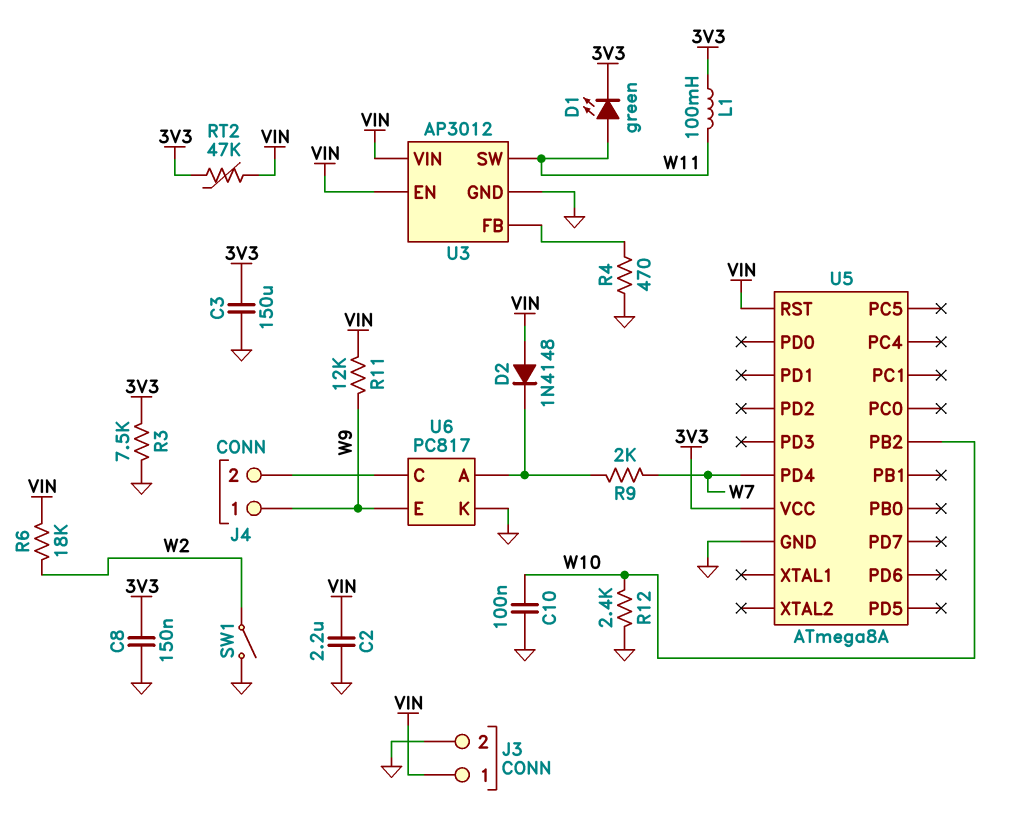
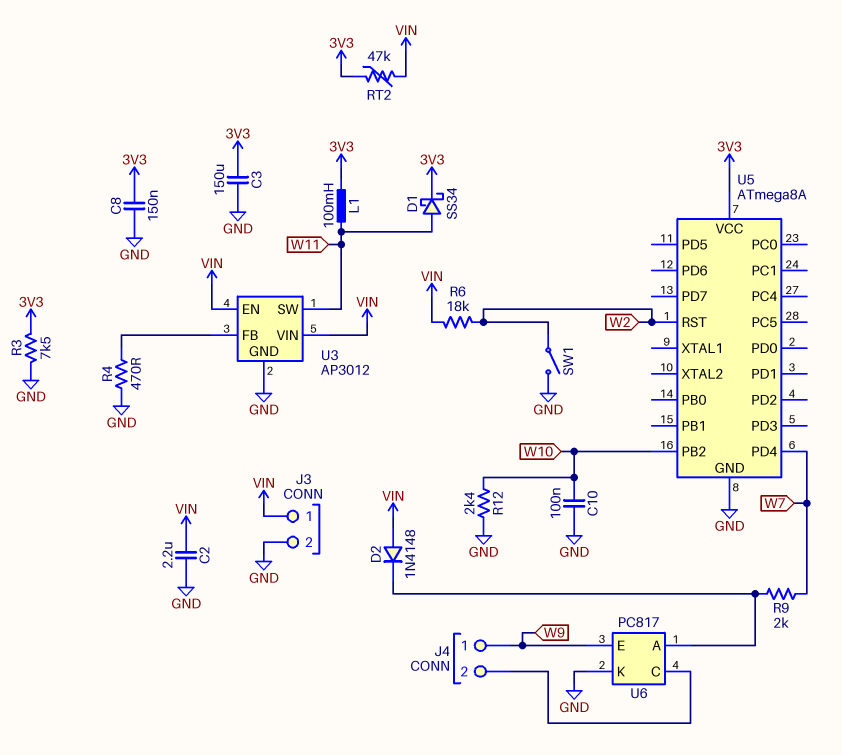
D1: LED green (A W11, K 3V3) -> schottky SS34 (A W11, K 3V3)
R11: 12k (VIN, W9) -> none
U5 pin RST: VIN -> W2

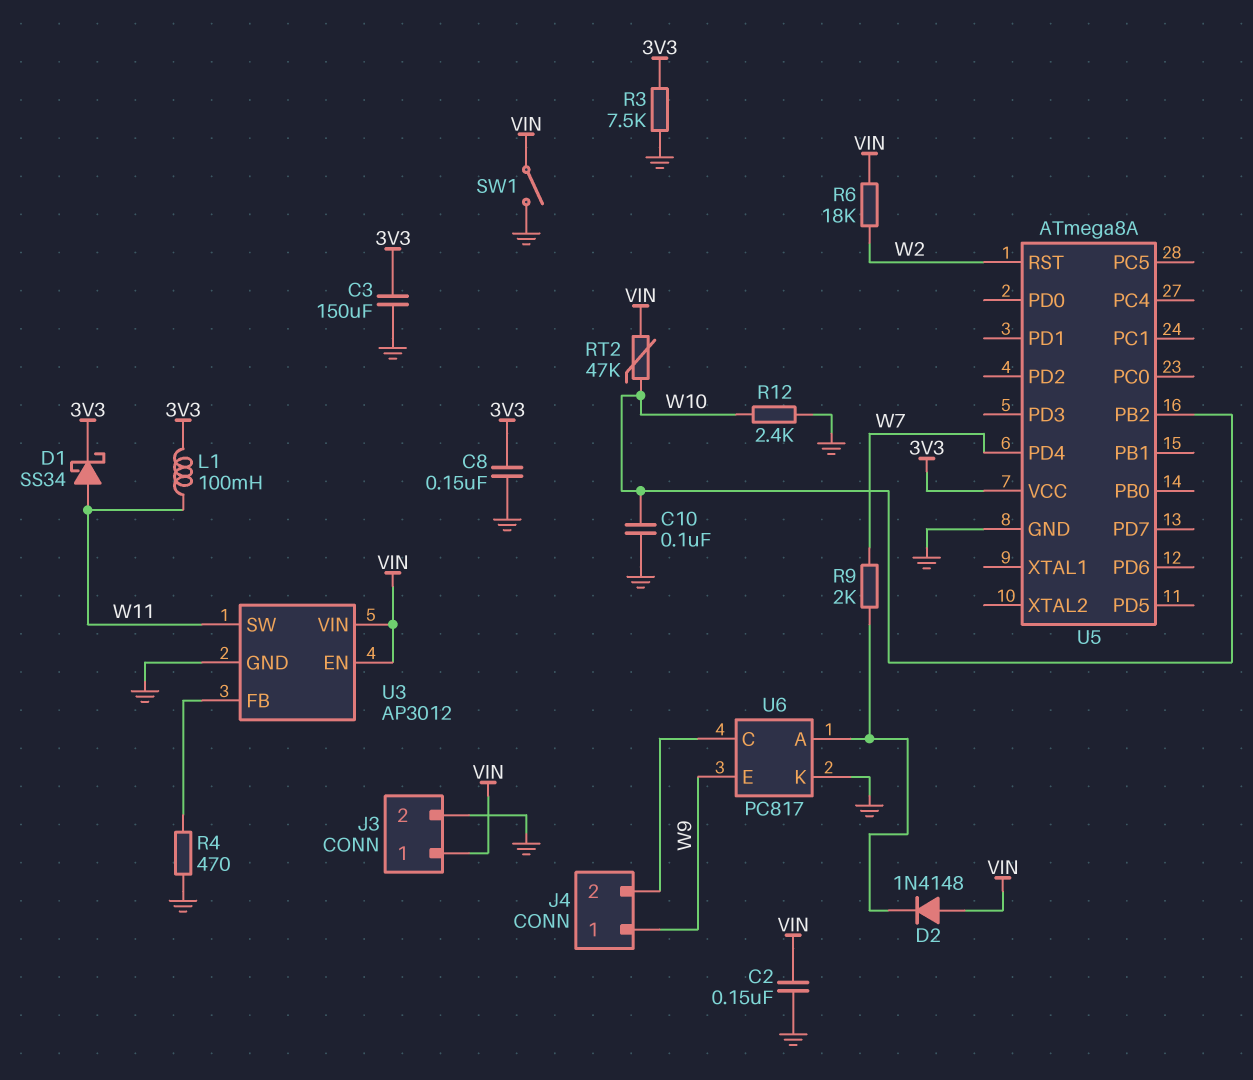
C2: 2.2uF (GND, VIN) -> 150nF (GND, VIN)
RT2: 47k (3V3, VIN) -> 47k (VIN, W10)
SW1: switch (GND, W2) -> switch (GND, VIN)

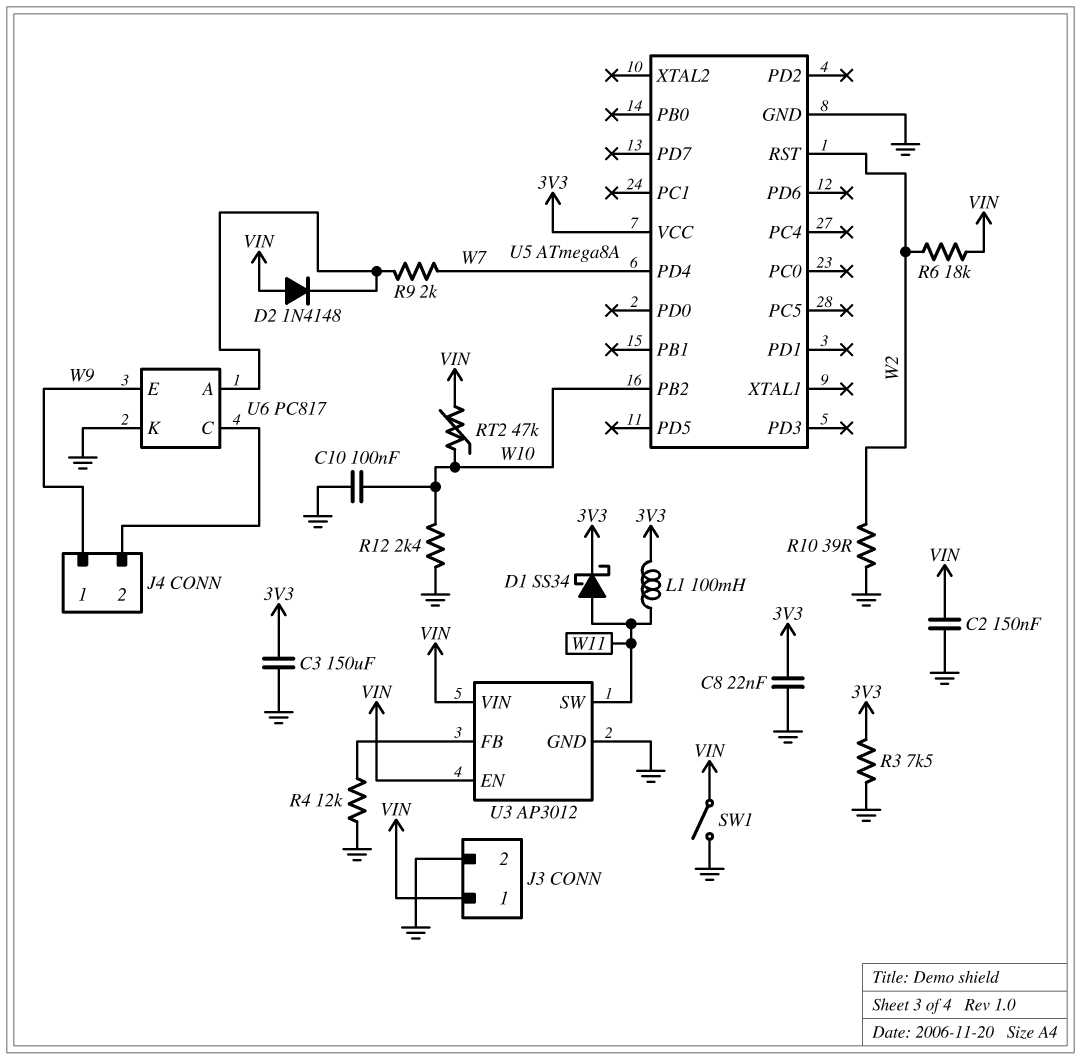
C8: 150nF (3V3, GND) -> 22nF (3V3, GND)
R4: 470 (GND, U3/FB) -> 12k (GND, U3/FB)
R10: none -> 39 (GND, W2)

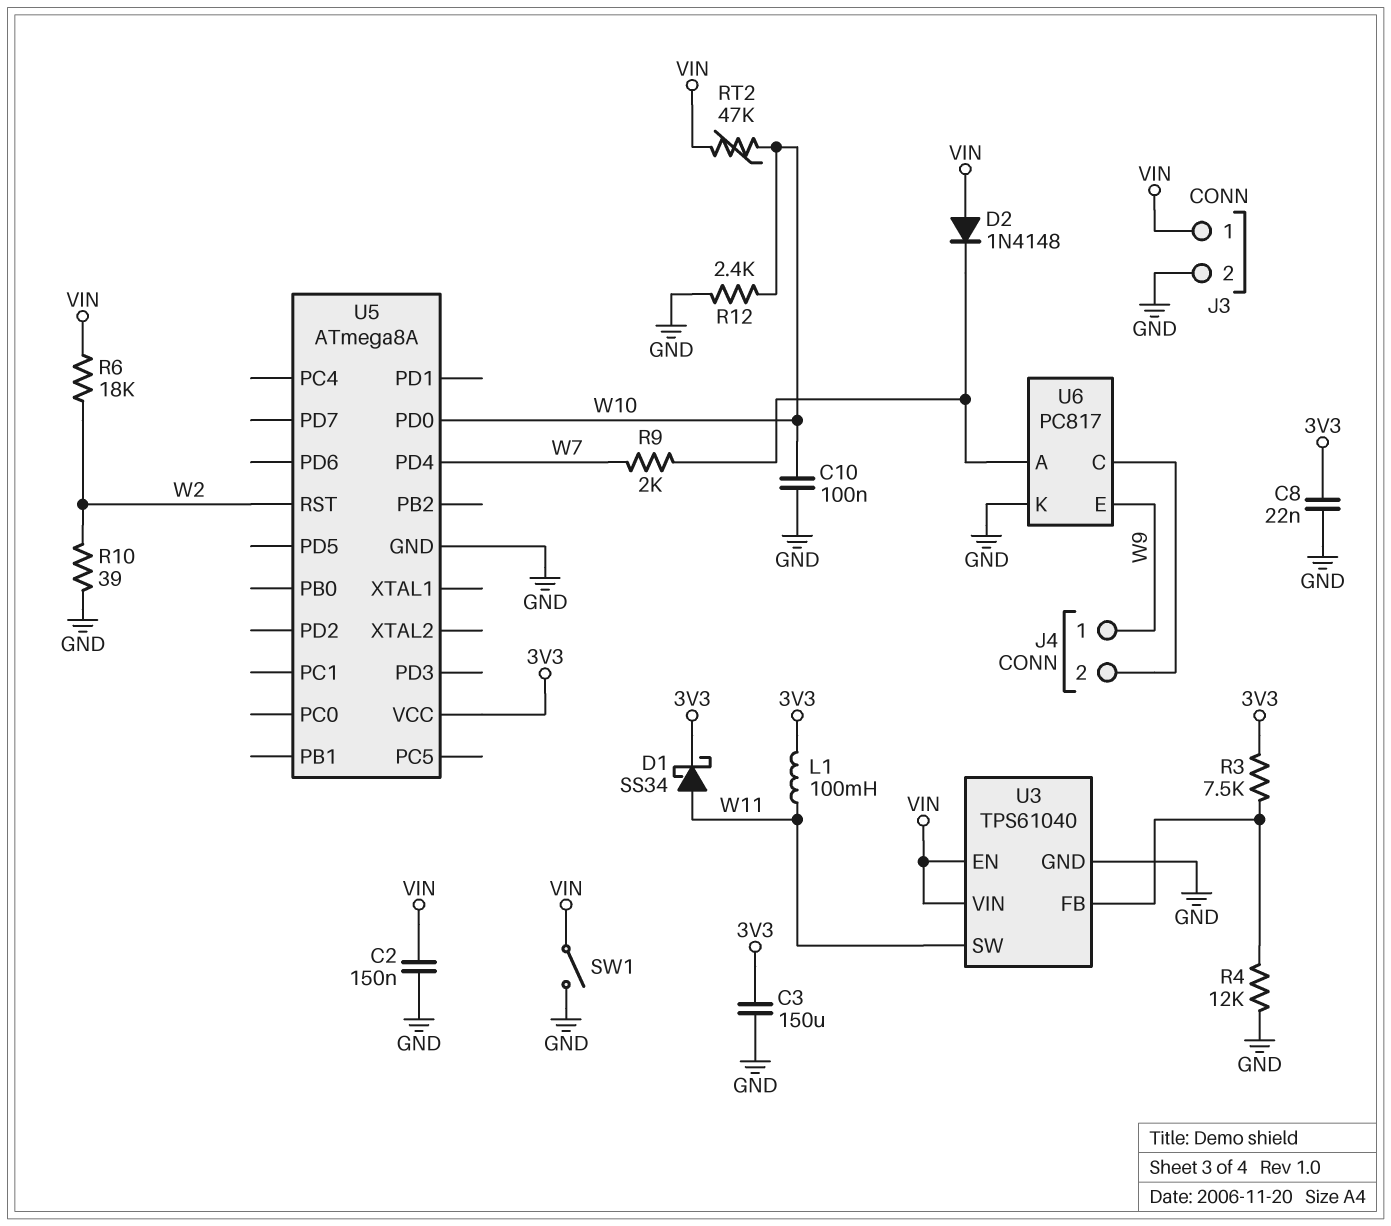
R3: 7.5k (3V3, GND) -> 7.5k (3V3, U3/FB)
U3: AP3012 -> TPS61040
U5 pin PB2: W10 -> none
U5 pin PD0: none -> W10

